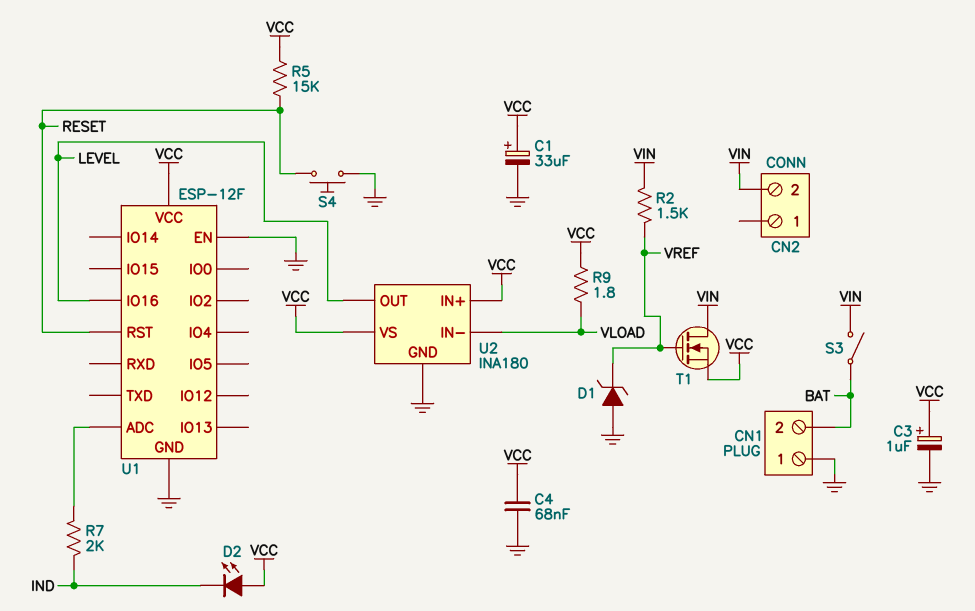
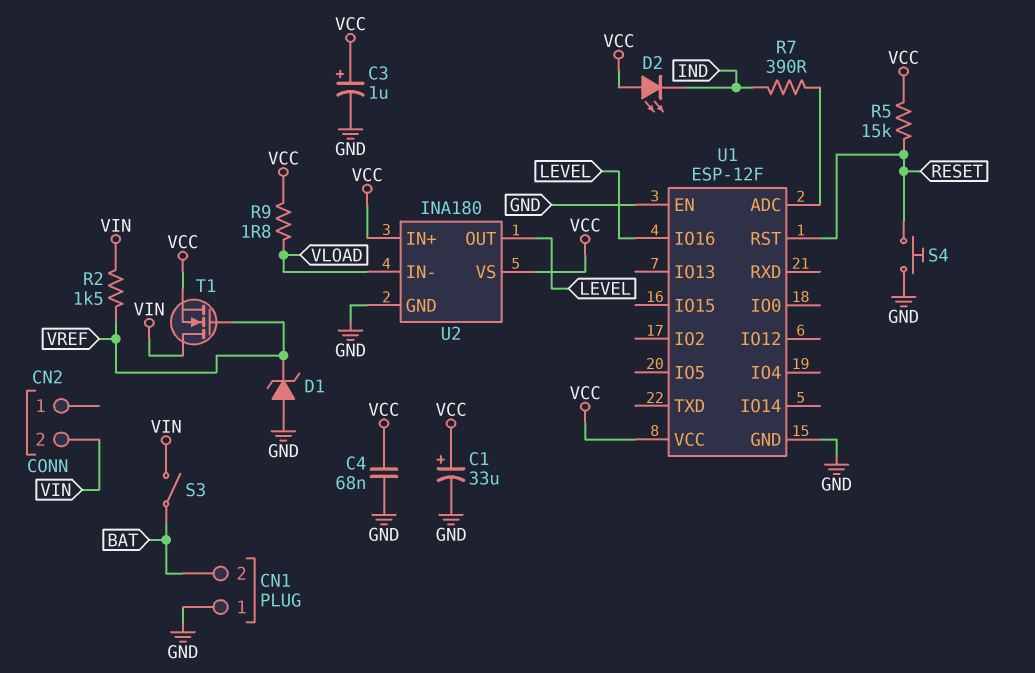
R7: 2k (IND, U1/ADC) -> 390 (IND, U1/ADC)

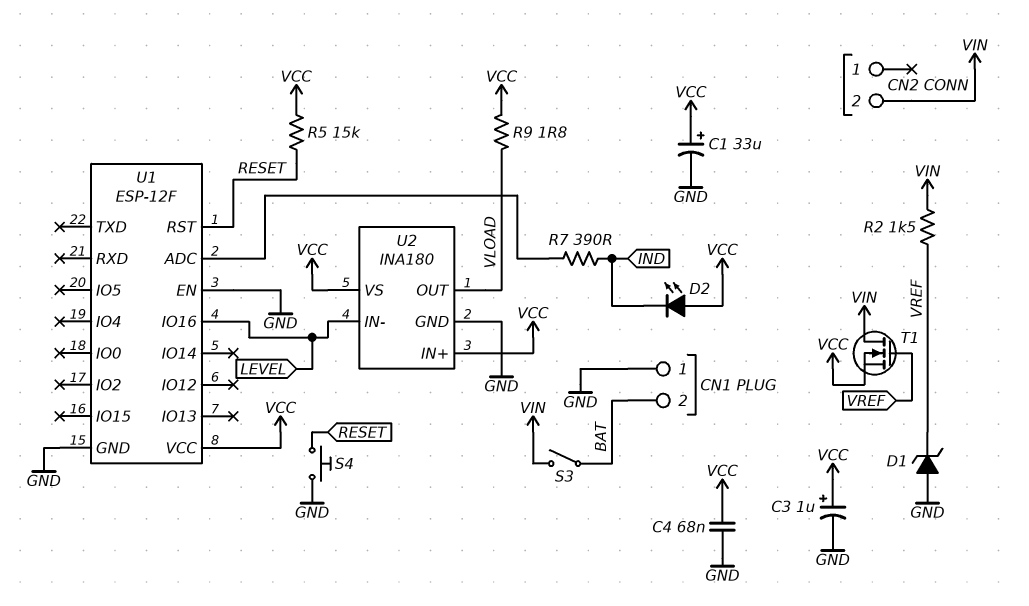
U2 pin IN-: VLOAD -> LEVEL
U2 pin OUT: LEVEL -> VLOAD

